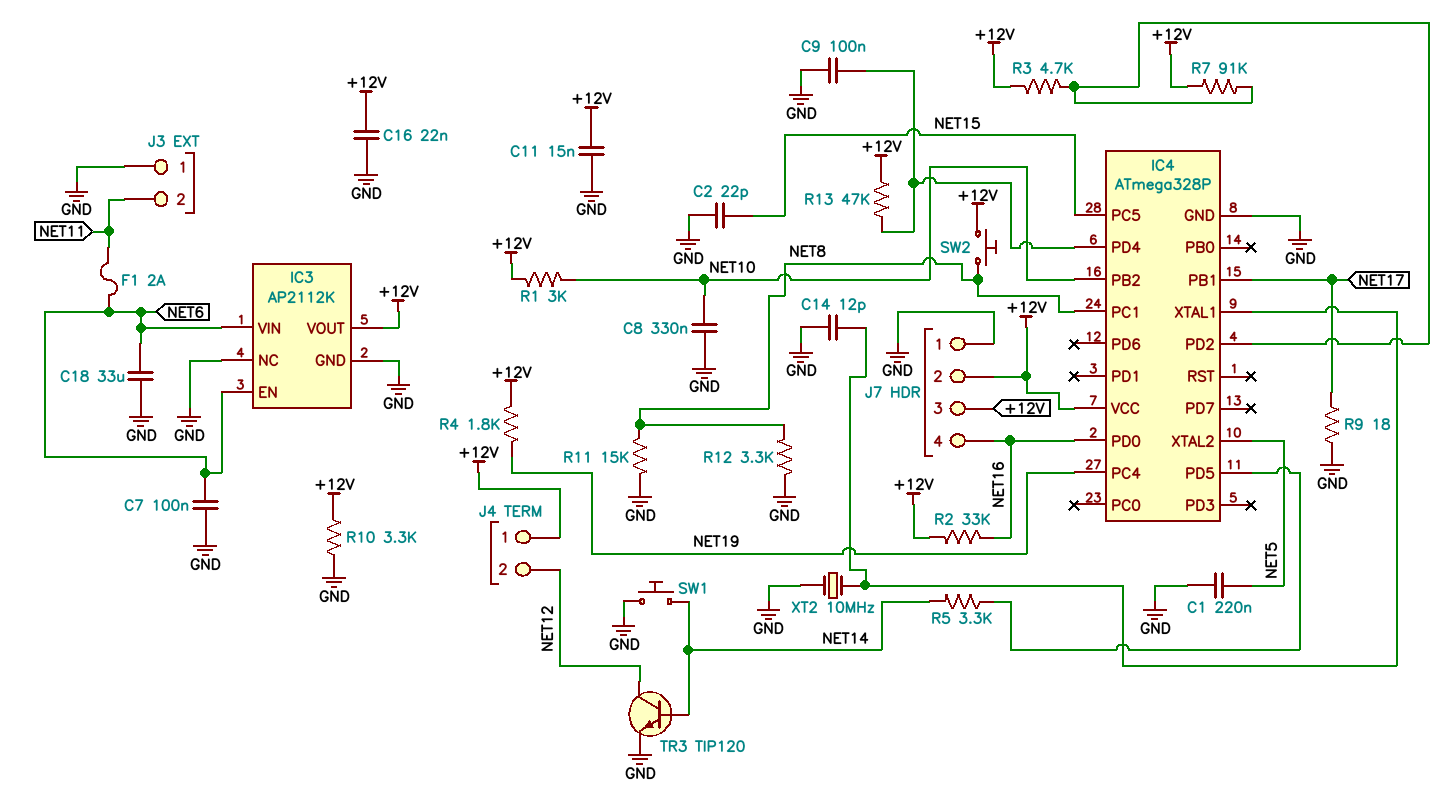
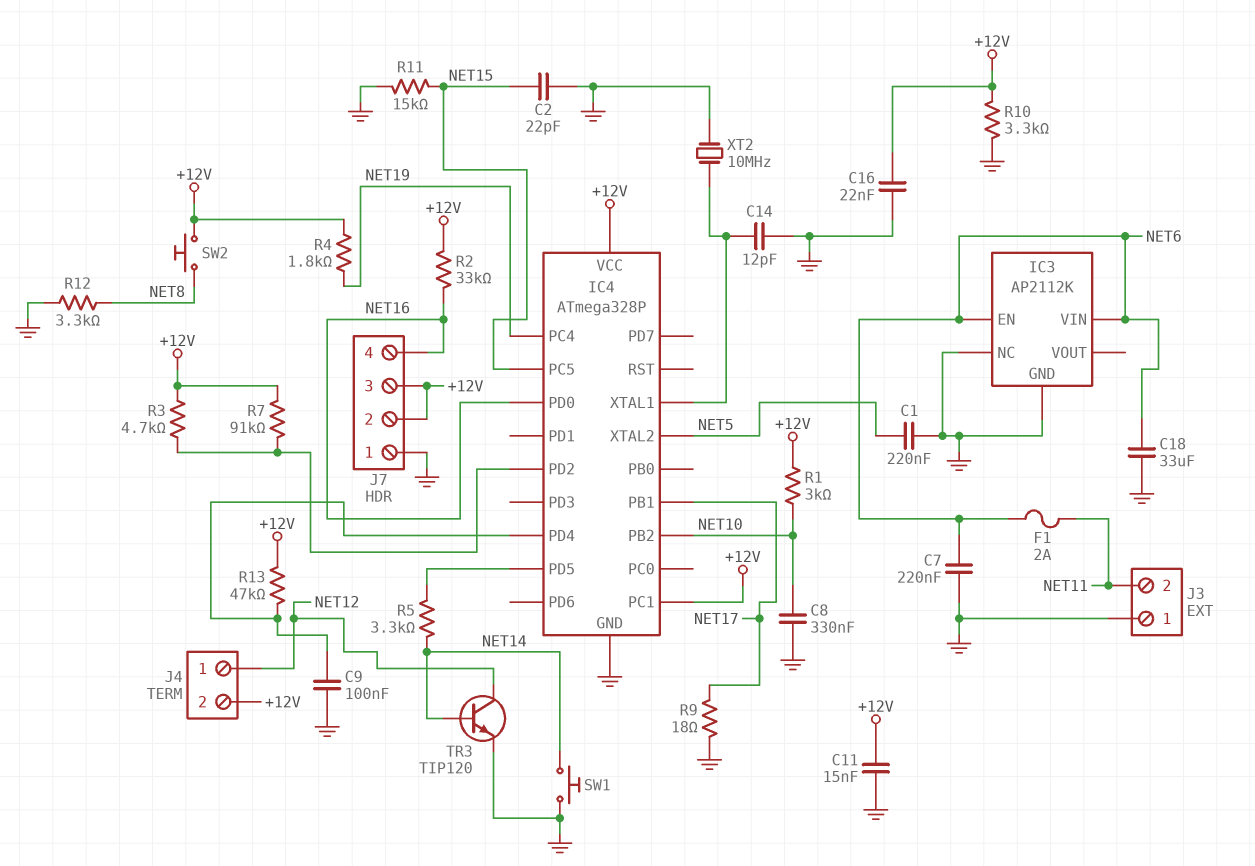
C7: 100nF (GND, NET6) -> 220nF (GND, NET6)
IC3 pin VOUT: +12V -> none
IC4 pin PC1: NET8 -> +12V
J4 pin 1: +12V -> NET12
J4 pin 2: NET12 -> +12V
R11: 15k (GND, NET8) -> 15k (GND, NET15)

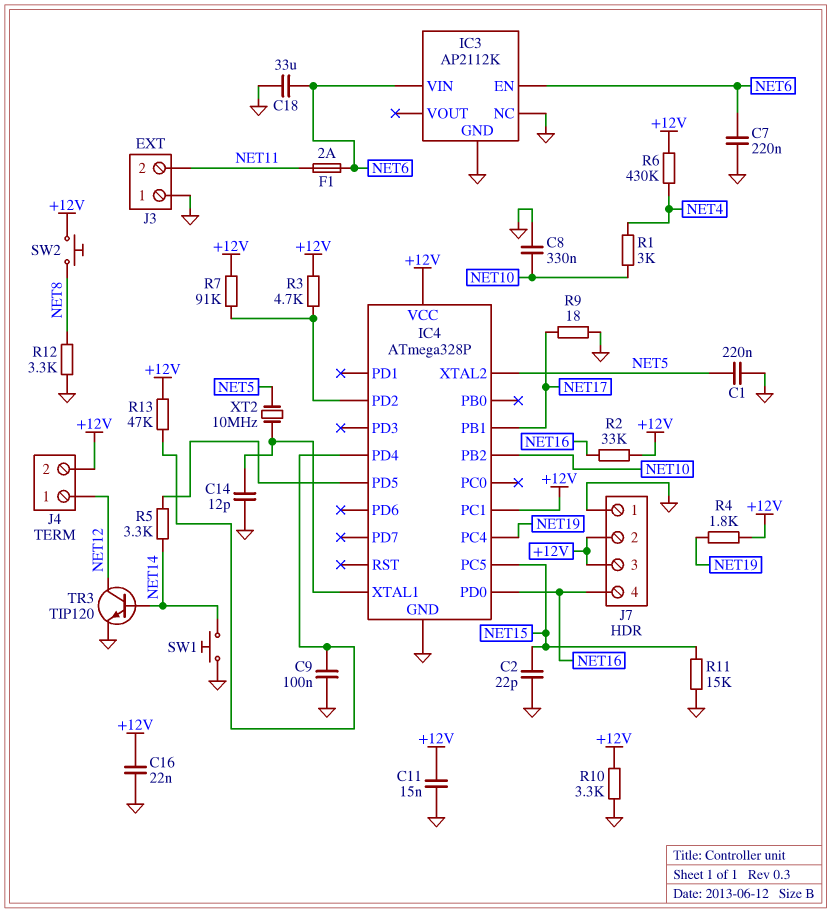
R1: 3k (+12V, NET10) -> 3k (NET4, NET10)
R6: none -> 430k (+12V, NET4)
XT2: 10MHz (GND, IC4/XTAL1) -> 10MHz (IC4/XTAL1, NET5)

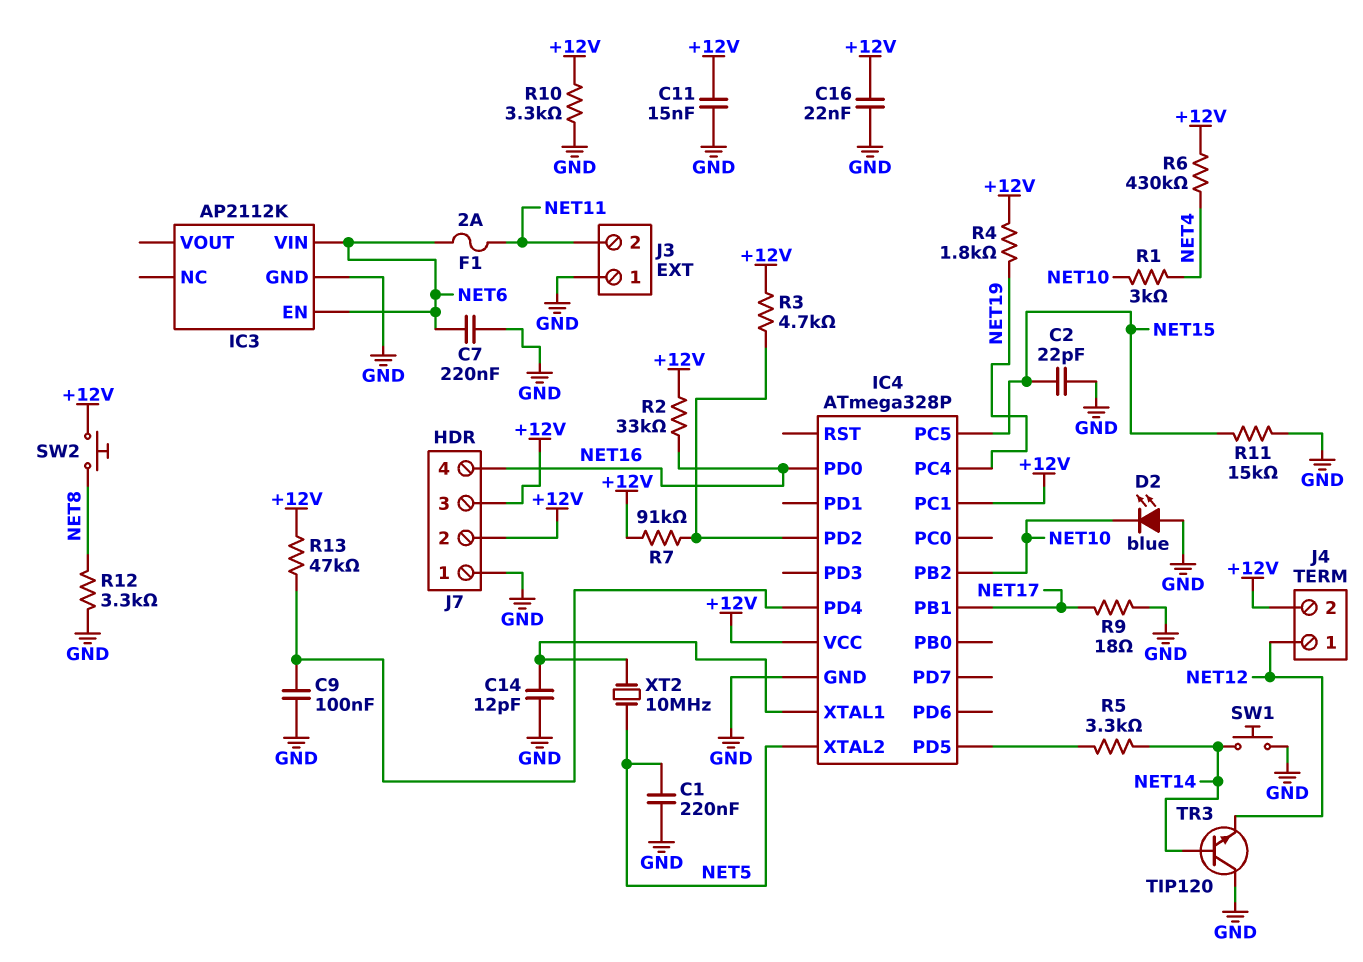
C8: 330nF (GND, NET10) -> none
C18: 33uF (GND, NET6) -> none
D2: none -> LED blue (A GND, K NET10)
IC3 pin NC: GND -> none
TR3: NPN TIP120 (B NET14, C NET12, E GND) -> NPN TIP120 (B NET14, C GND, E NET12)

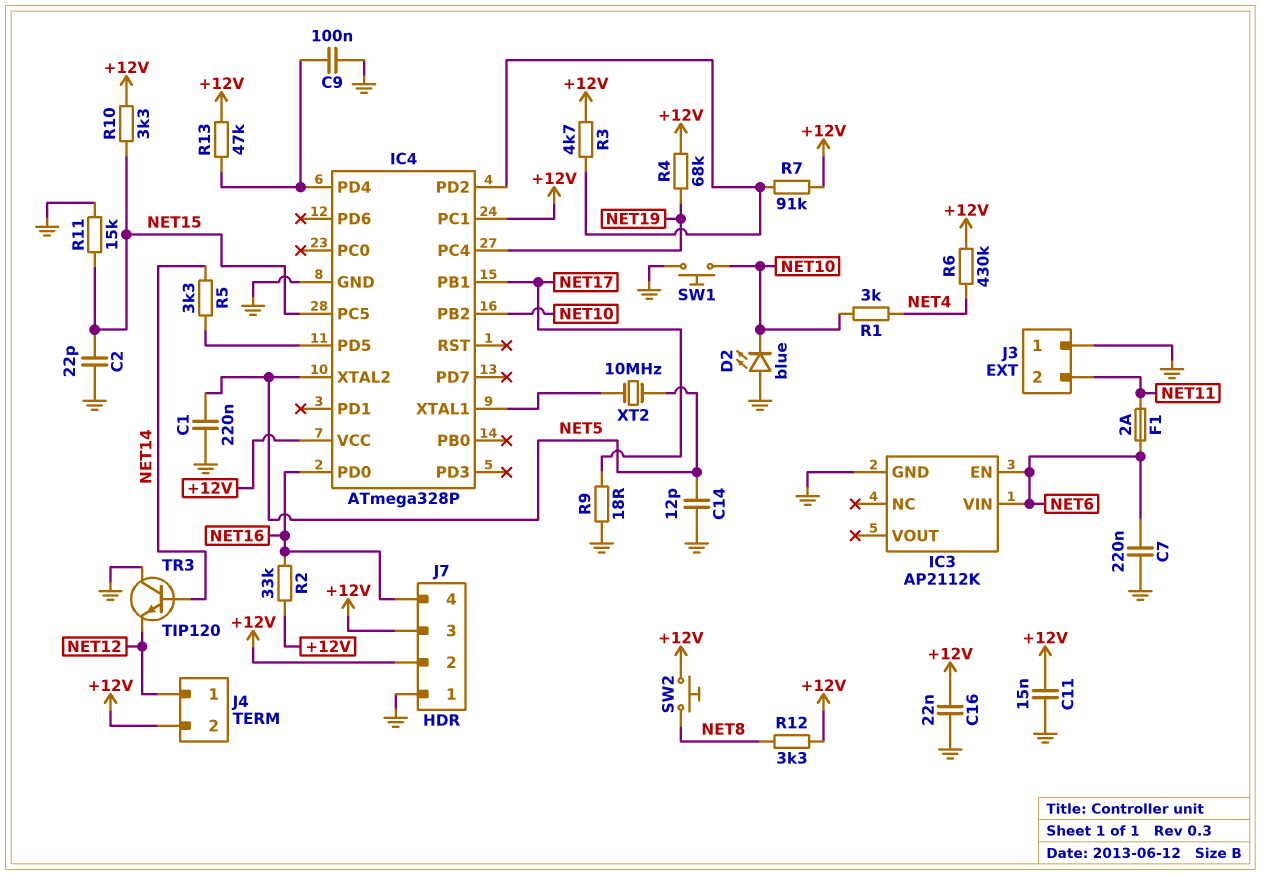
C14: 12pF (GND, IC4/XTAL1) -> 12pF (GND, NET5)
R4: 1.8k (+12V, NET19) -> 68k (+12V, NET19)
R10: 3.3k (+12V, GND) -> 3.3k (+12V, NET15)
R12: 3.3k (GND, NET8) -> 3.3k (+12V, NET8)
SW1: button (GND, NET14) -> button (GND, NET10)

